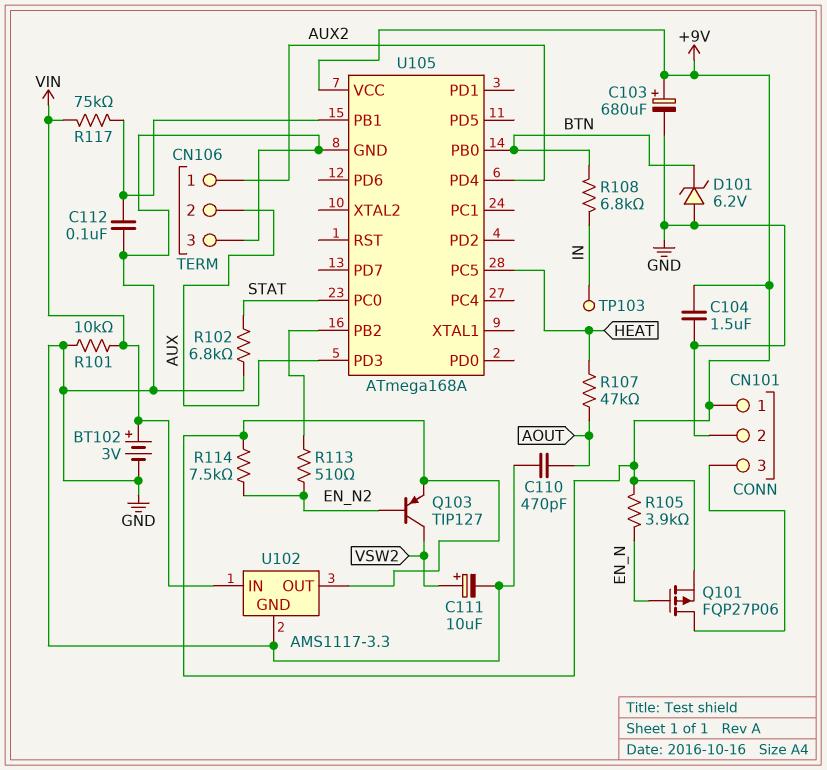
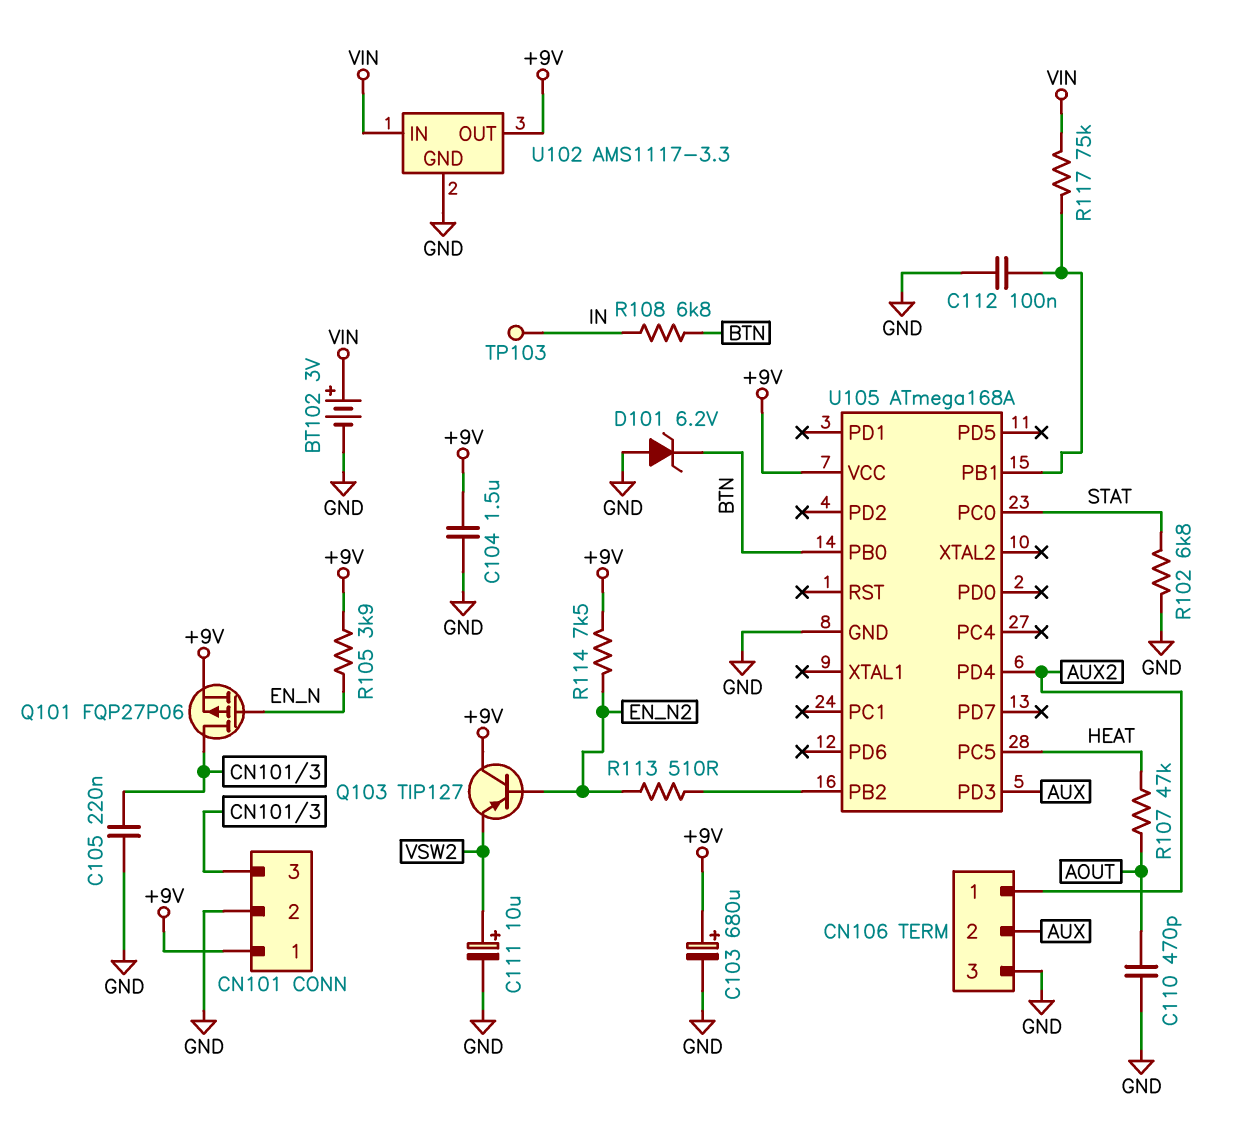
C105: none -> 220nF (CN101/3, GND)
Q103: PNP TIP127 (B EN_N2, C VSW2, E +9V) -> PNP TIP127 (B EN_N2, C +9V, E VSW2)
R101: 10k (GND, VIN) -> none

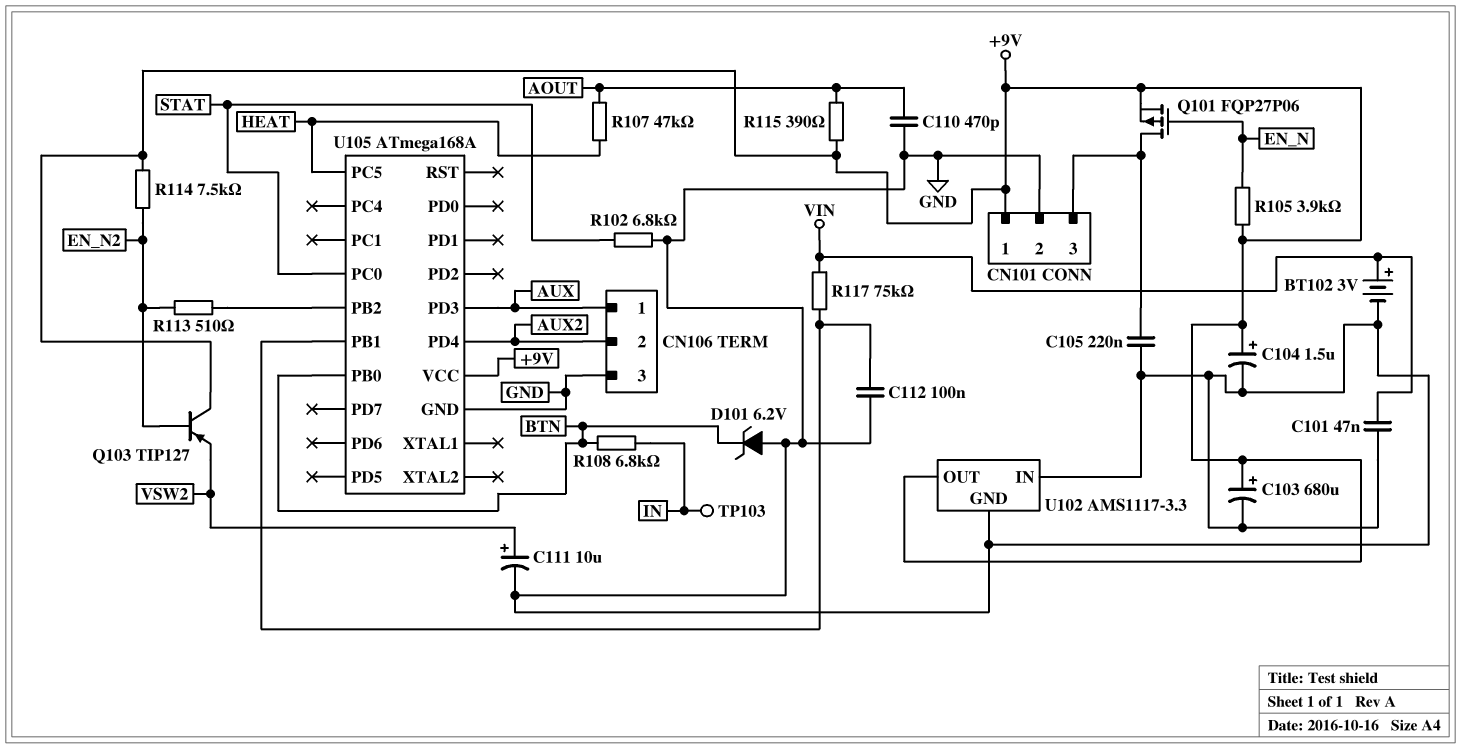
C101: none -> 47nF (GND, VIN)
C104: 1.5uF (+9V, GND) -> 1.5uF (plus +9V, minus GND)
CN106 pin 1: AUX2 -> AUX
CN106 pin 2: AUX -> AUX2
R115: none -> 390 (+9V, AOUT)
U102 pin IN: VIN -> GND

